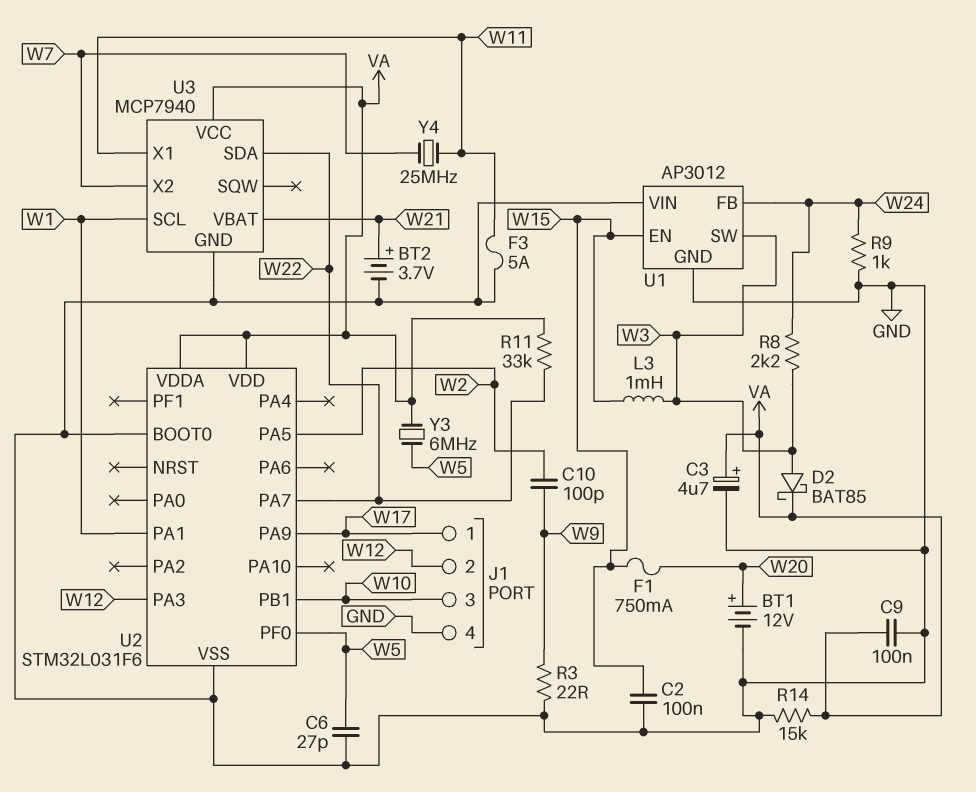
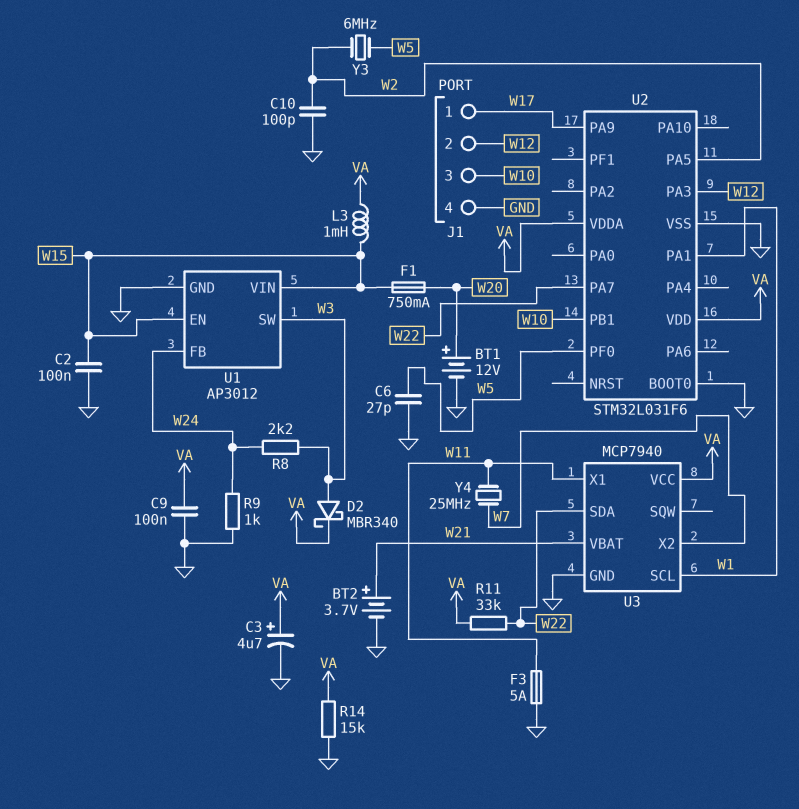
C10: 100pF (W2, W9) -> 100pF (GND, W2)
D2: schottky BAT85 (A W3, K VA) -> schottky MBR340 (A W3, K VA)
L3: 1mH (W3, W15) -> 1mH (VA, W15)
R3: 22 (GND, W9) -> none
U1 pin VIN: GND -> W15
Y3: 6MHz (VA, W5) -> 6MHz (W2, W5)

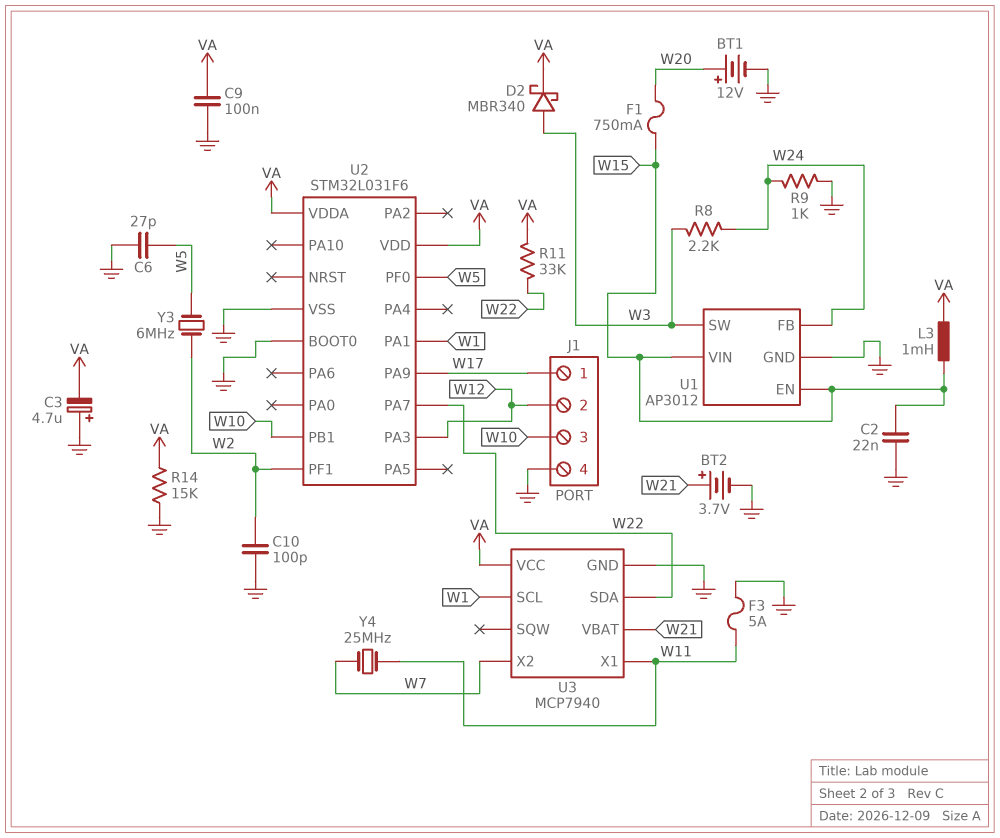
C2: 100nF (GND, W15) -> 22nF (GND, W15)
C3: 4.7uF (plus VA, minus GND) -> 4.7uF (plus GND, minus VA)
U2 pin PA5: W2 -> none
U2 pin PF1: none -> W2

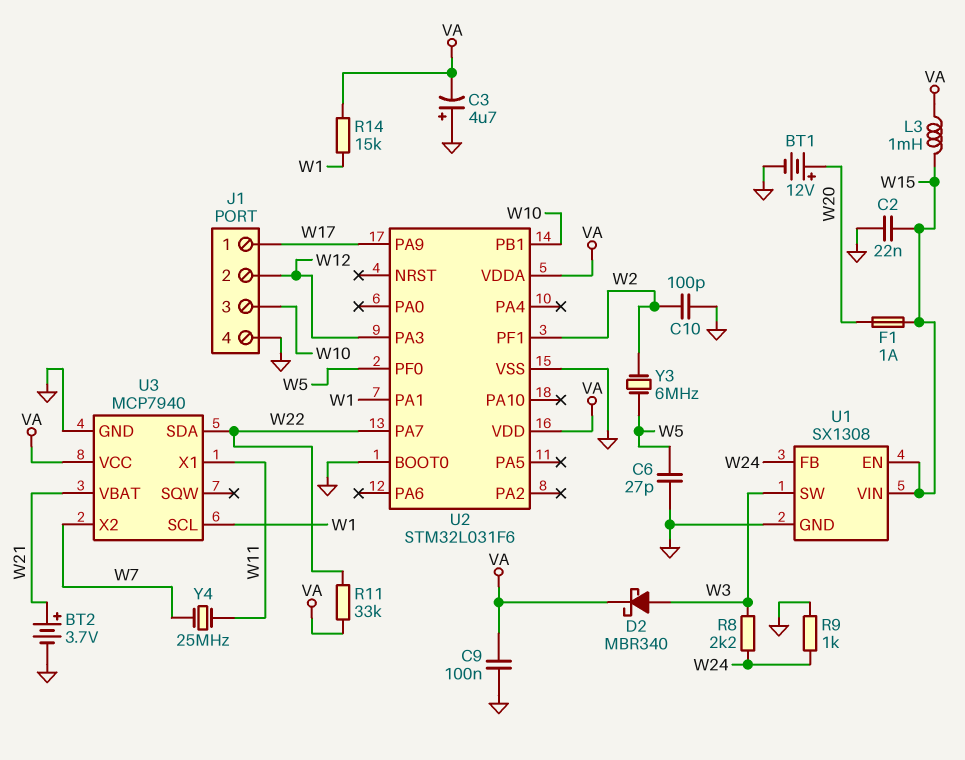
F1: 750mA (W15, W20) -> 1A (W15, W20)
F3: 5A (GND, W11) -> none
R14: 15k (GND, VA) -> 15k (VA, W1)
U1: AP3012 -> SX1308

